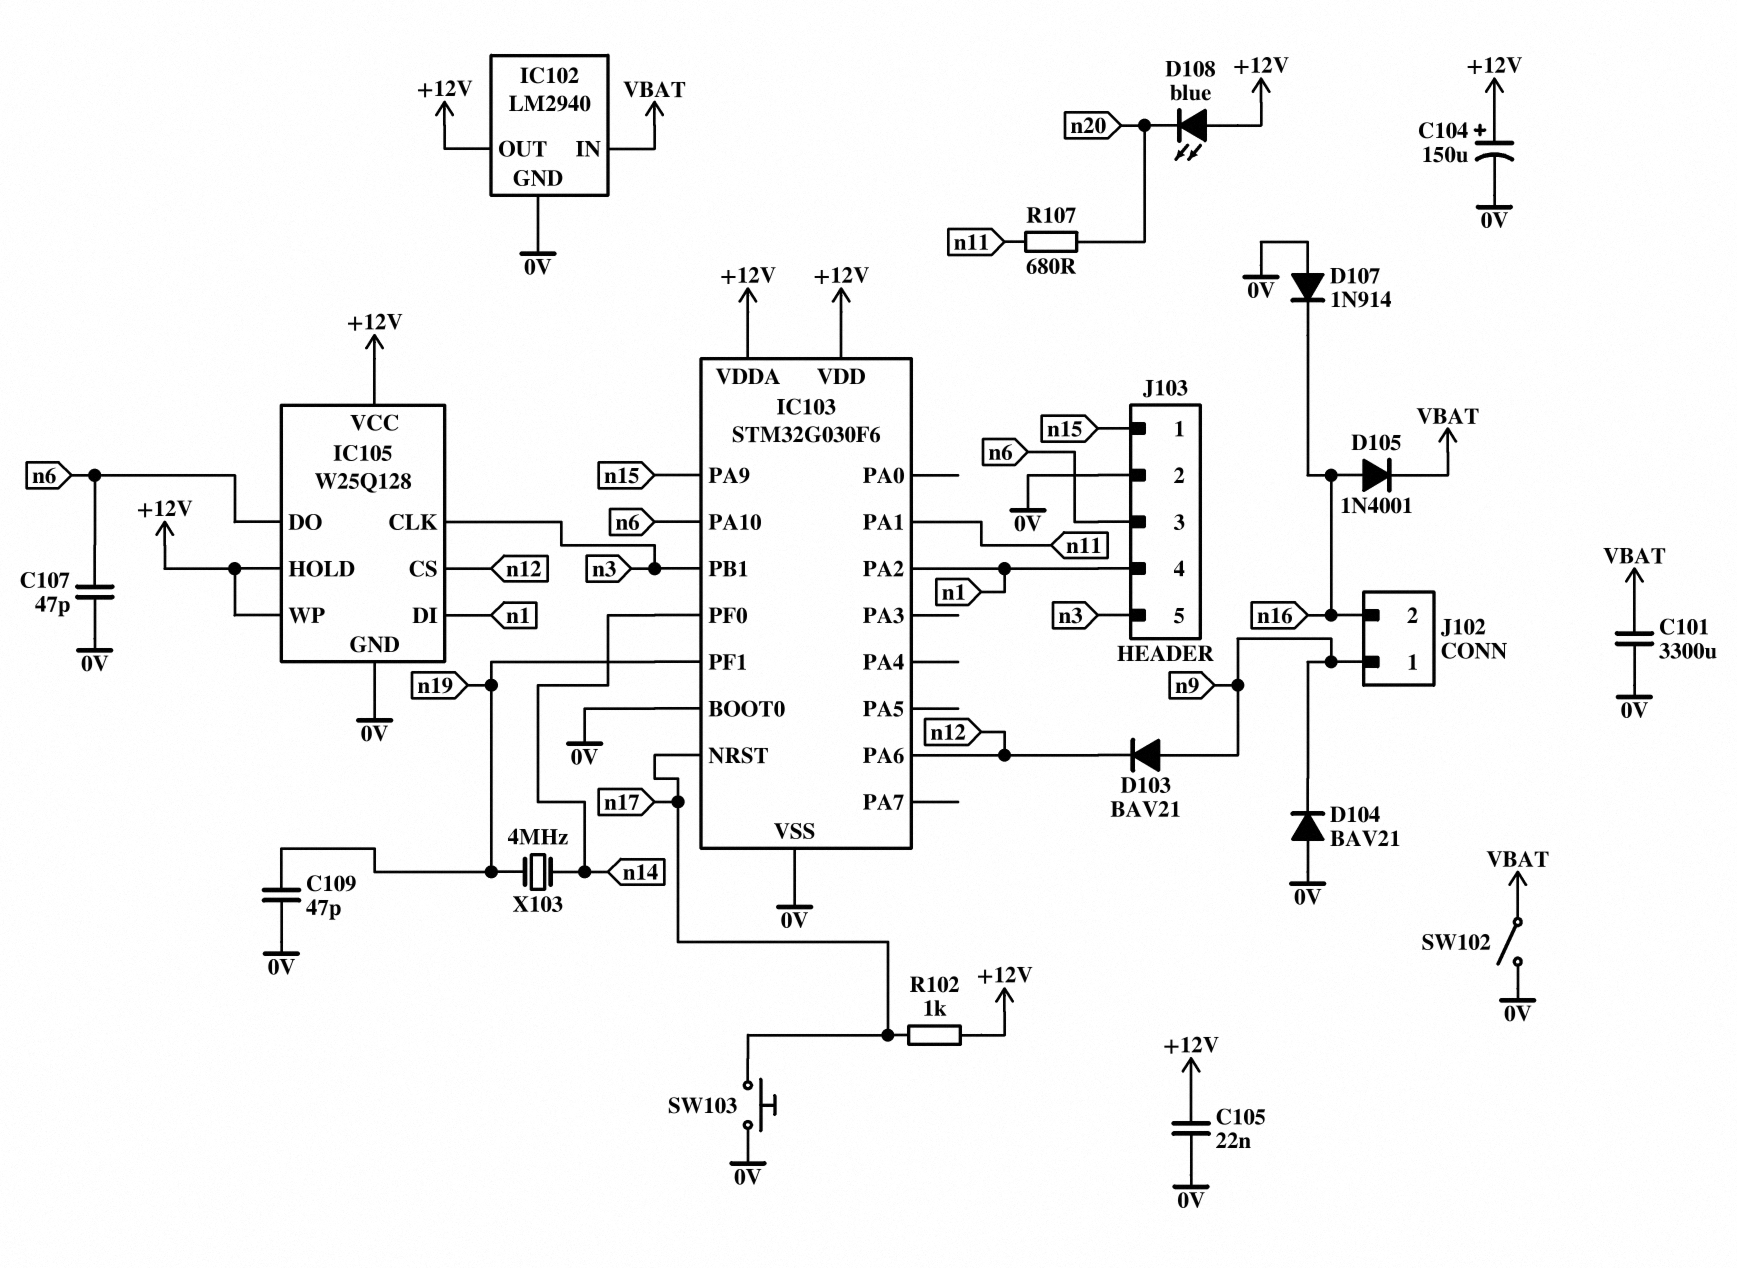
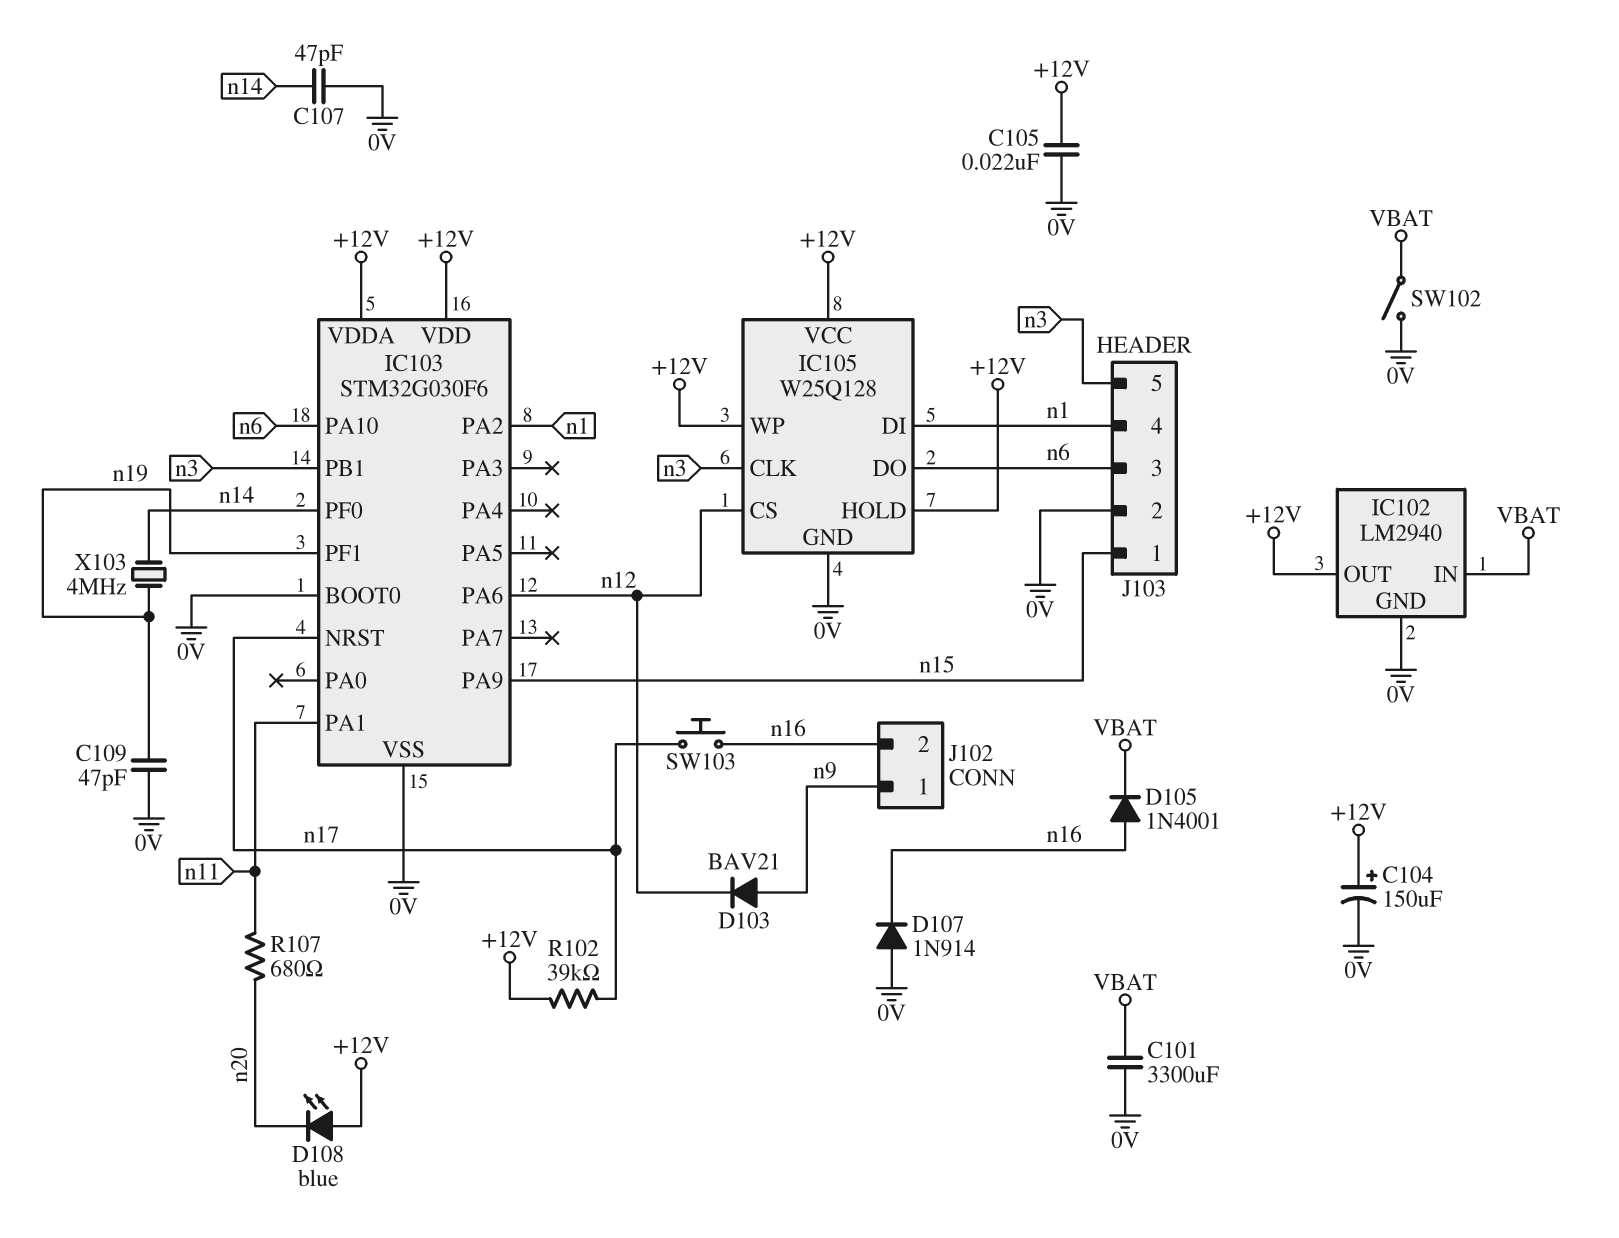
C107: 47pF (0V, n6) -> 47pF (0V, n14)
D104: diode BAV21 (A 0V, K n9) -> none
R102: 1k (+12V, n17) -> 39k (+12V, n17)
SW103: button (0V, n17) -> button (n16, n17)

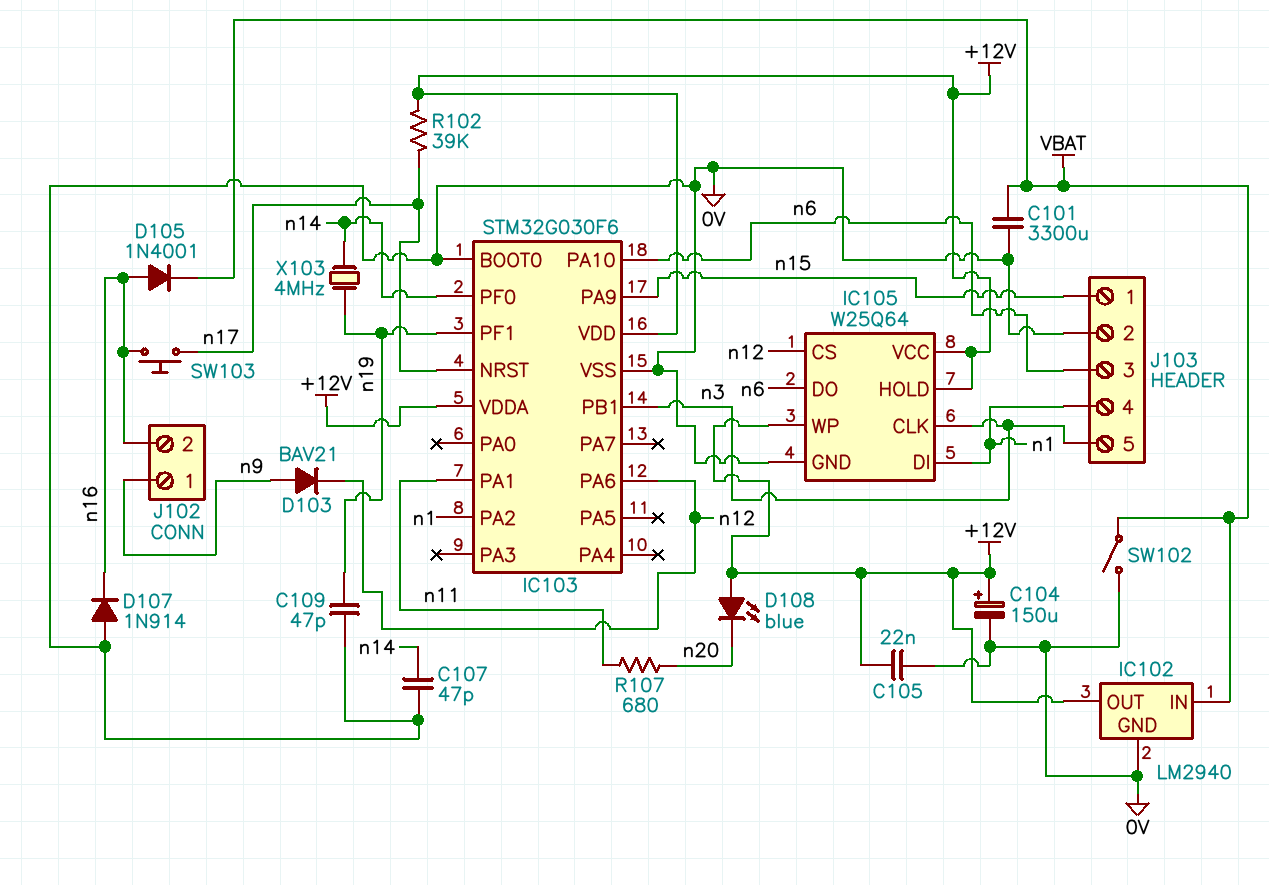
IC105: W25Q128 -> W25Q64

